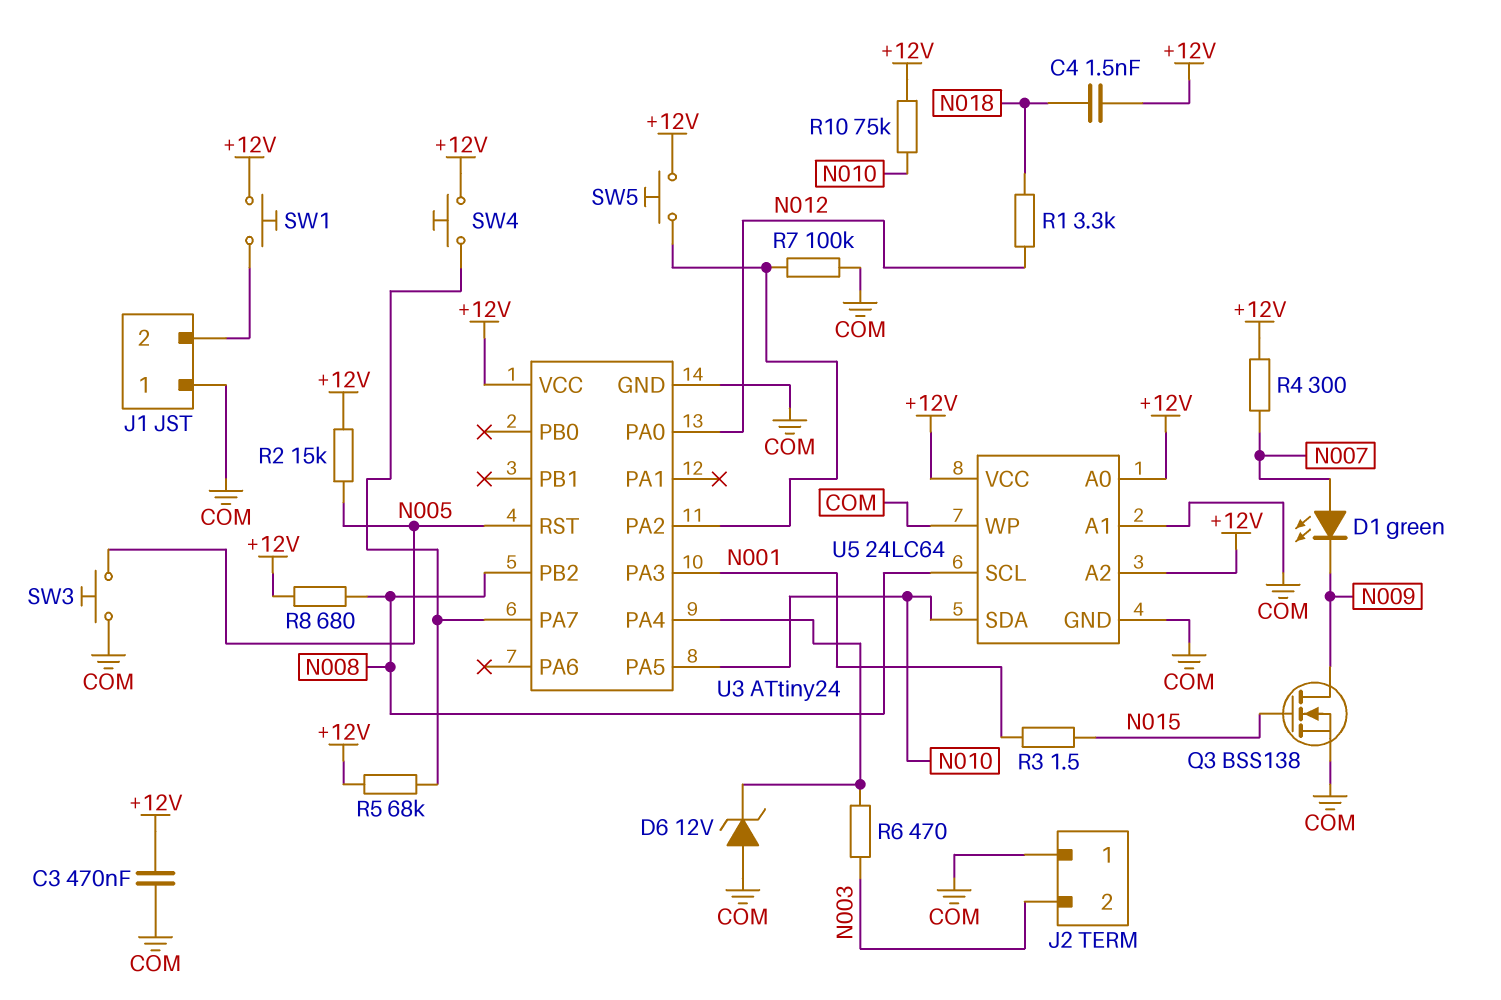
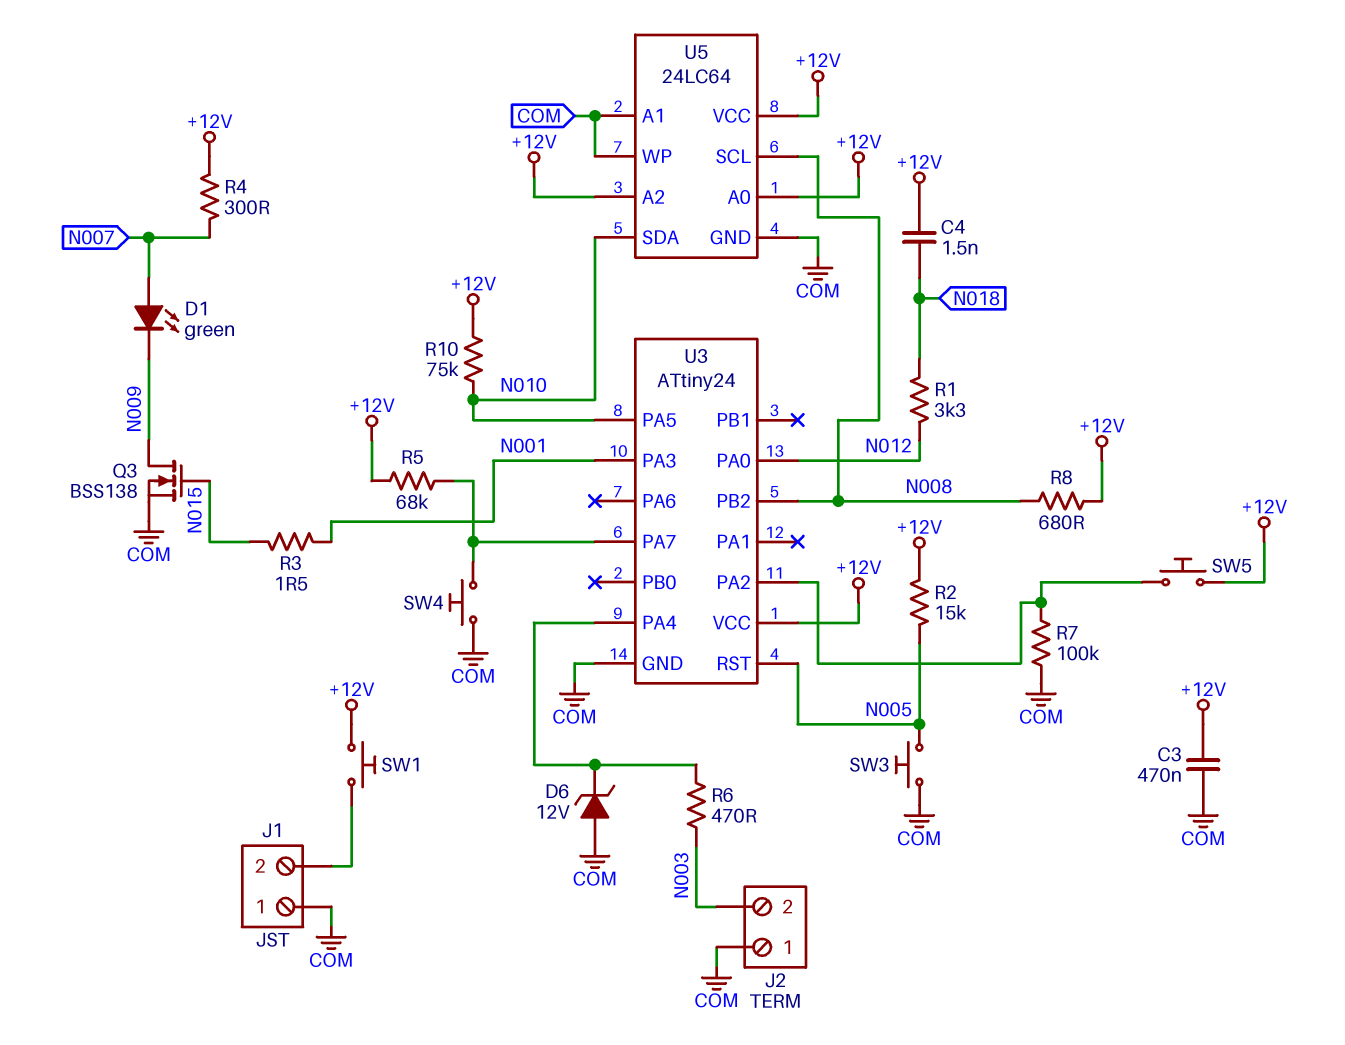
SW4: button (+12V, U3/PA7) -> button (COM, U3/PA7)

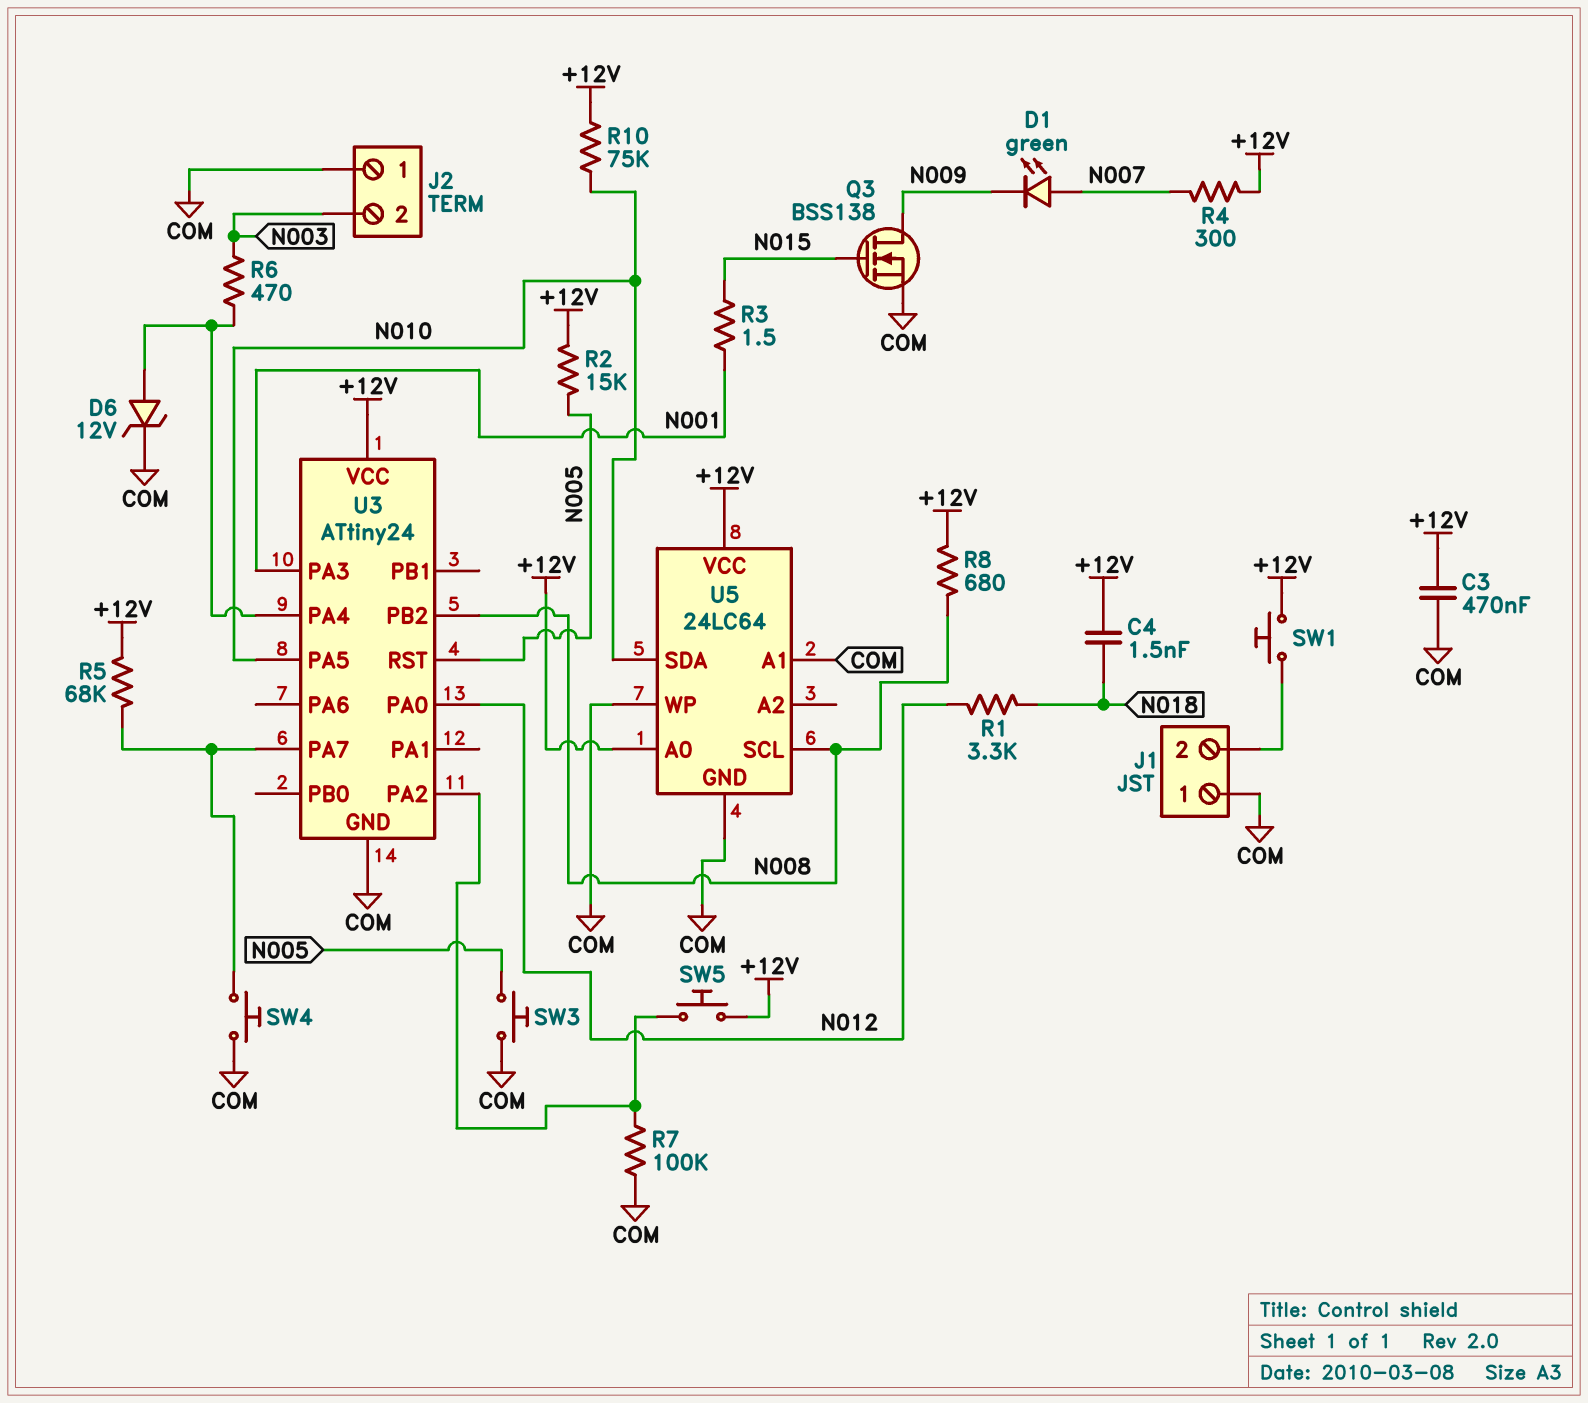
D6: zener 12V (A COM, K U3/PA4) -> zener 12V (A U3/PA4, K COM)
U5 pin A2: +12V -> none

